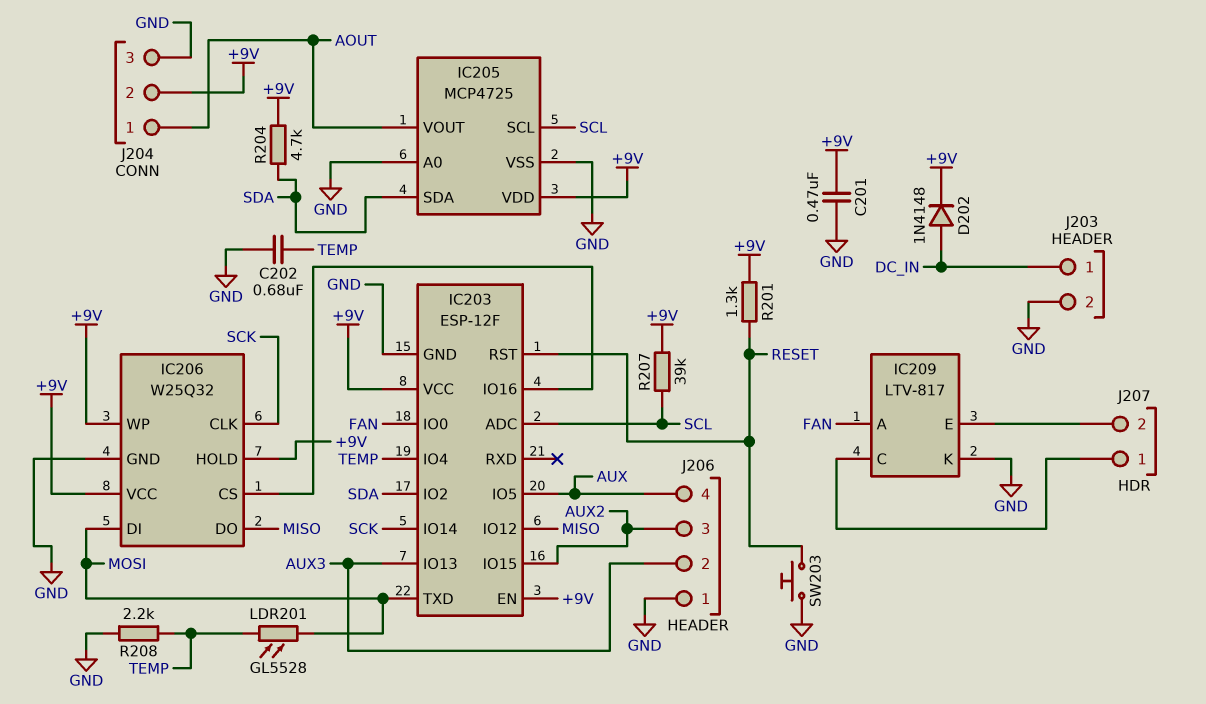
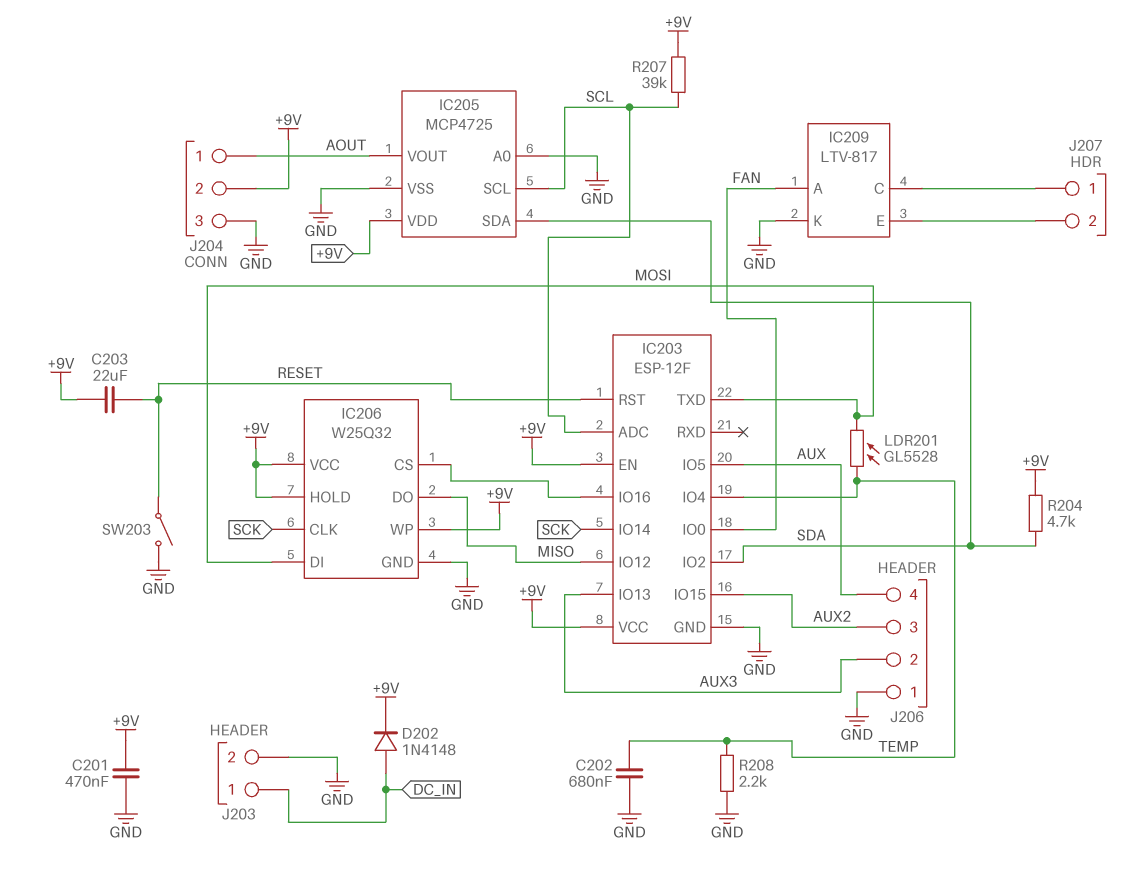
C203: none -> 22uF (+9V, RESET)
R201: 1.3k (+9V, RESET) -> none
SW203: button (GND, RESET) -> switch (GND, RESET)

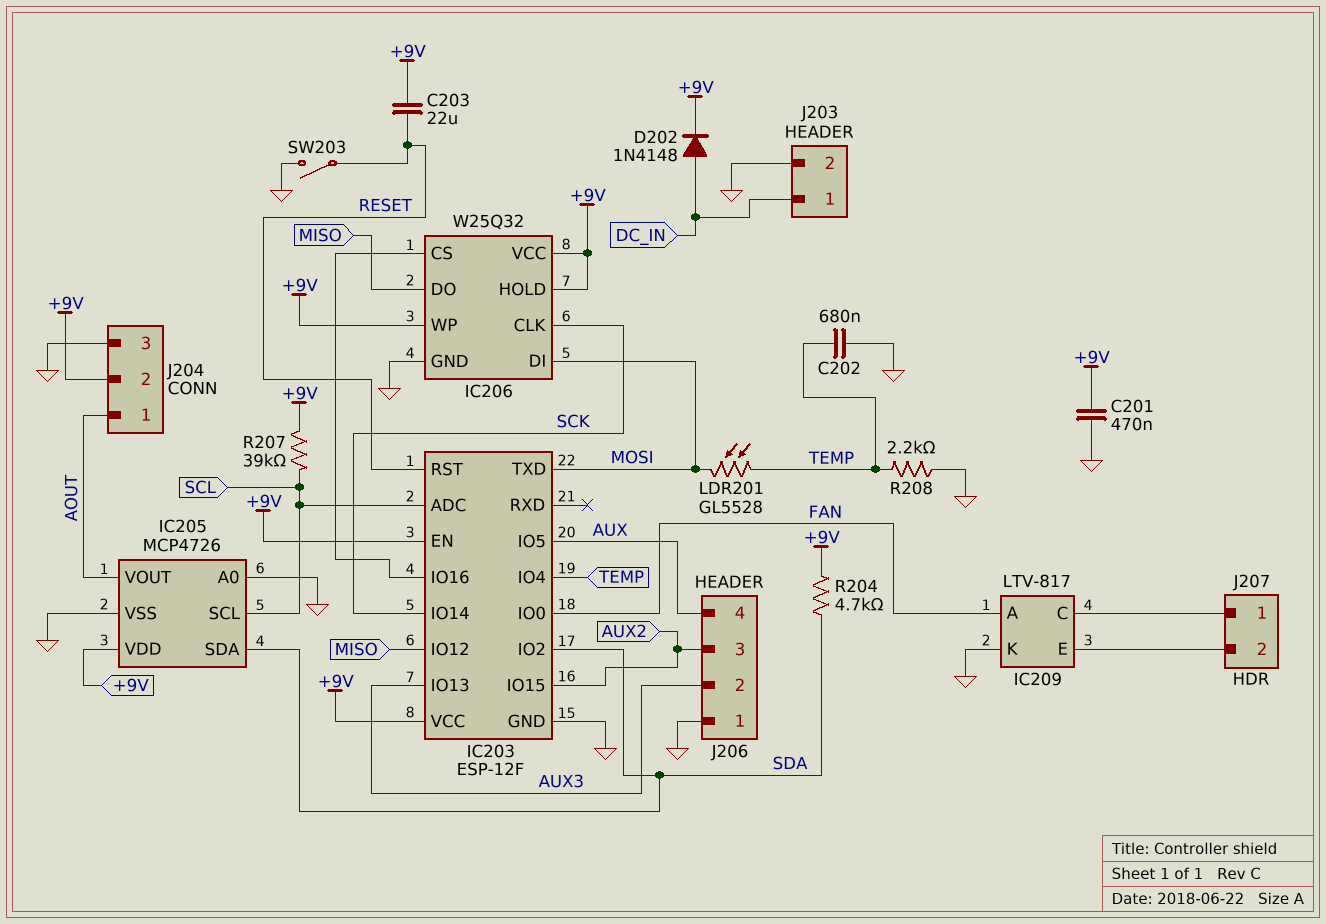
IC205: MCP4725 -> MCP4726

